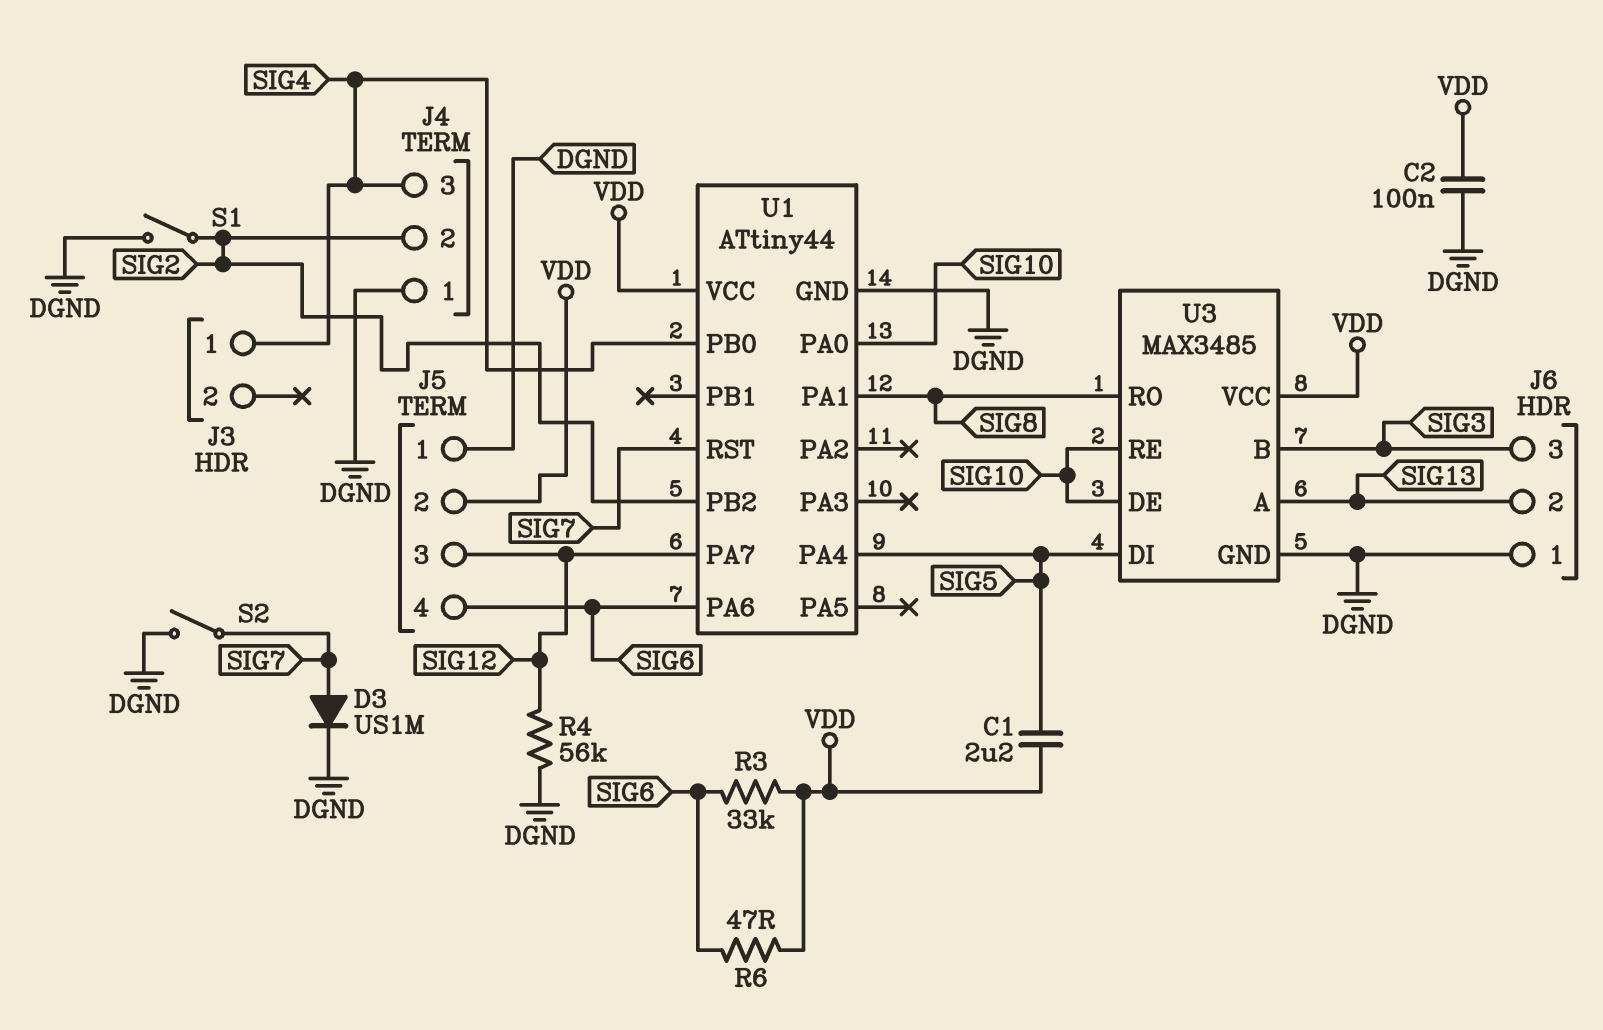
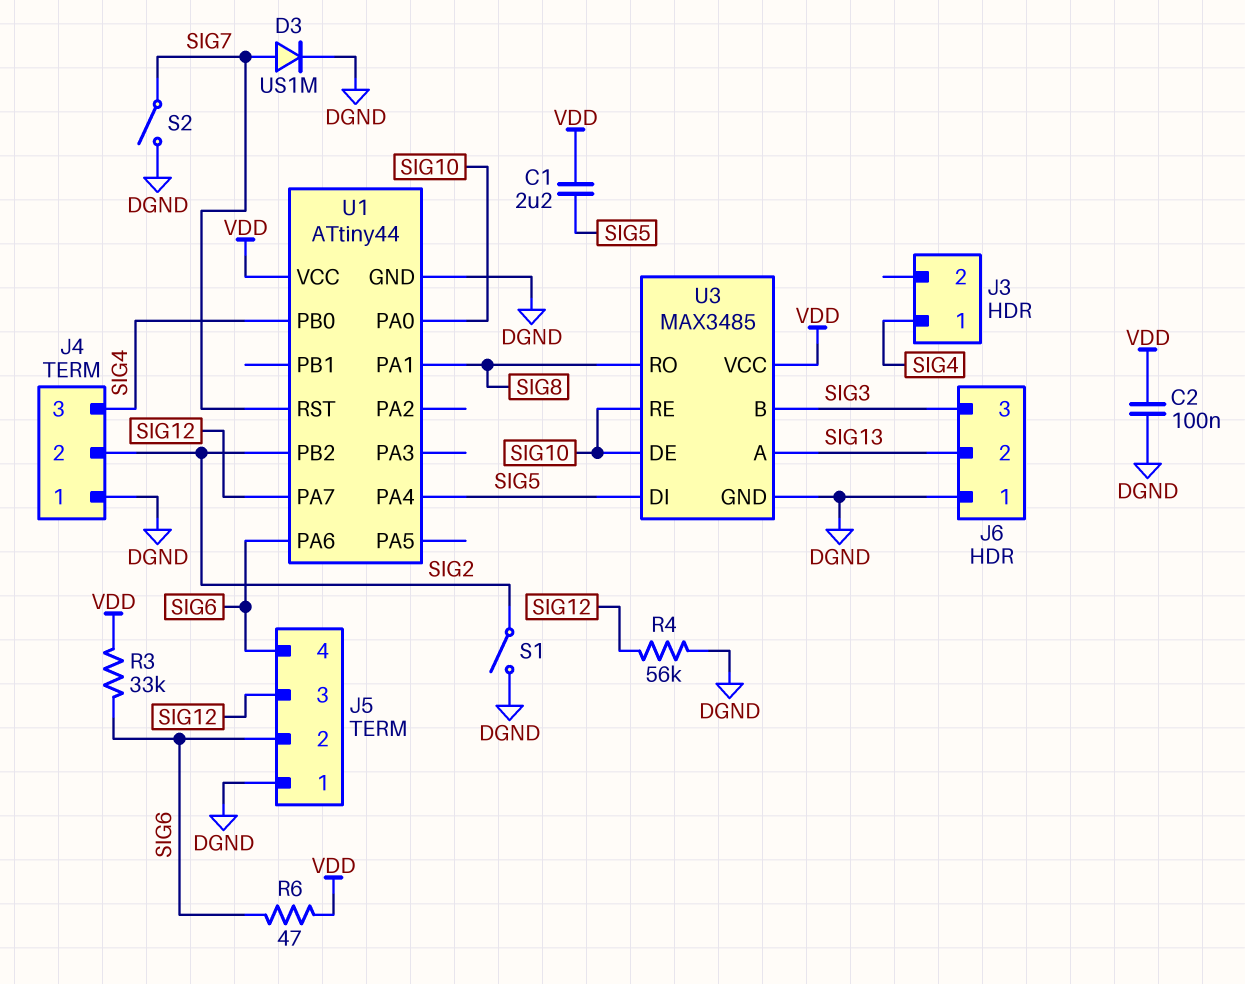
J5 pin 2: VDD -> SIG6

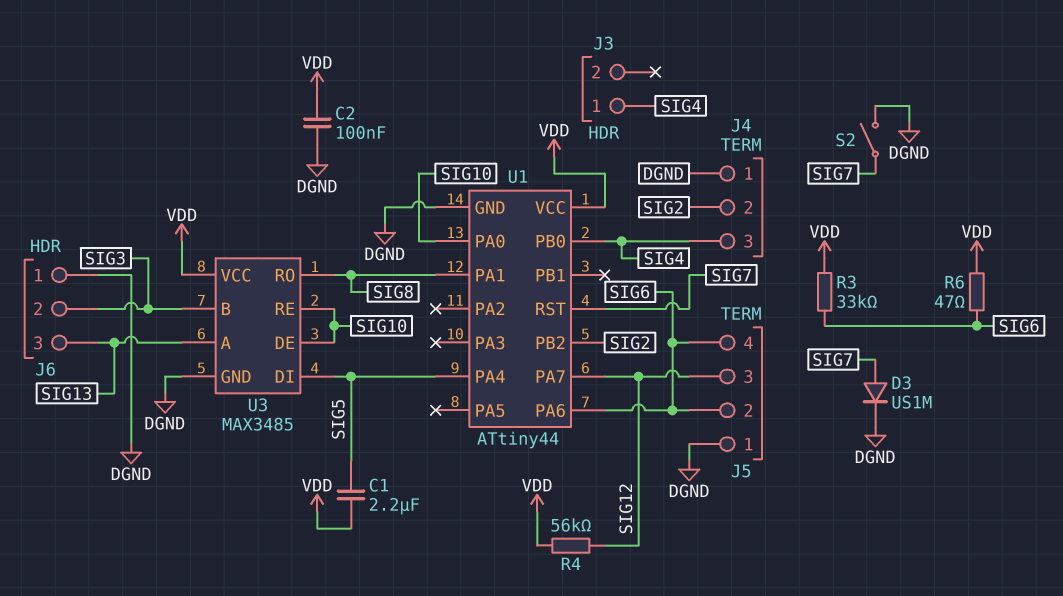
J6 pin 2: SIG13 -> SIG3
J6 pin 3: SIG3 -> SIG13
R4: 56k (DGND, SIG12) -> 56k (SIG12, VDD)
S1: switch (DGND, SIG2) -> none

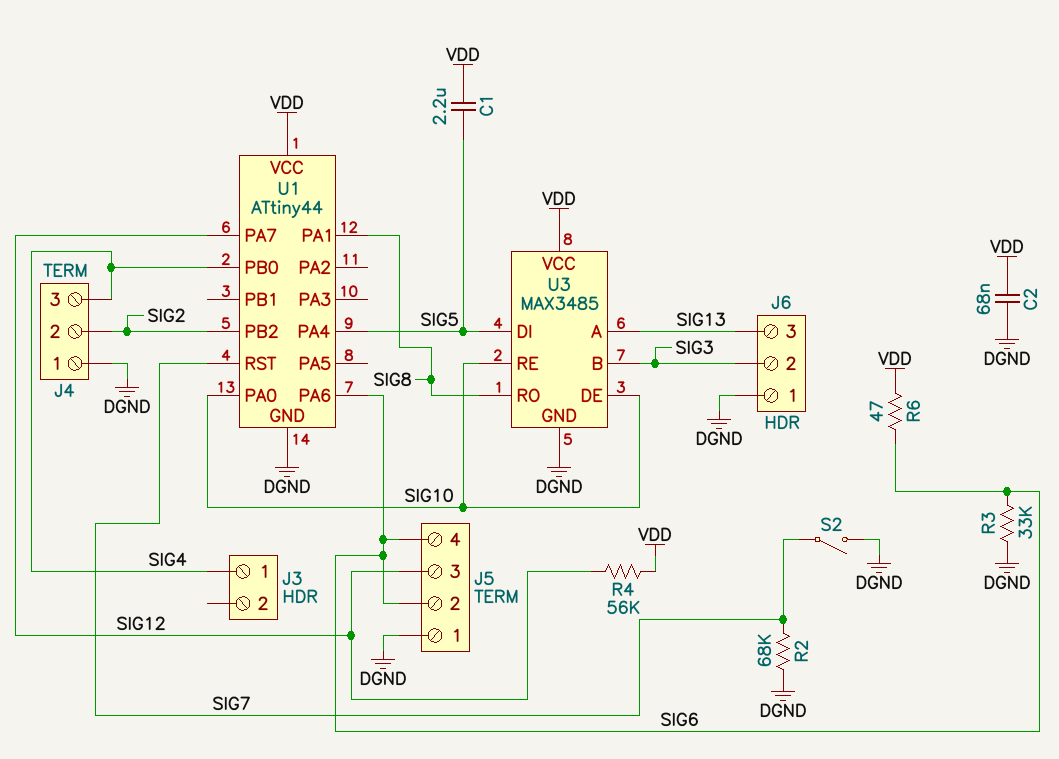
C2: 100nF (DGND, VDD) -> 68nF (DGND, VDD)
D3: diode US1M (A SIG7, K DGND) -> none
R2: none -> 68k (DGND, SIG7)
R3: 33k (SIG6, VDD) -> 33k (DGND, SIG6)

